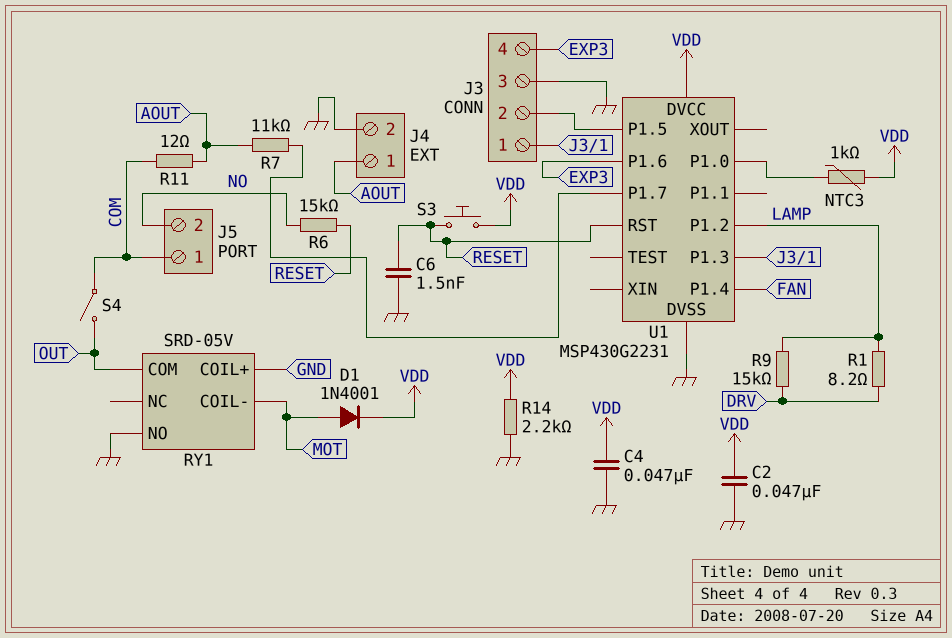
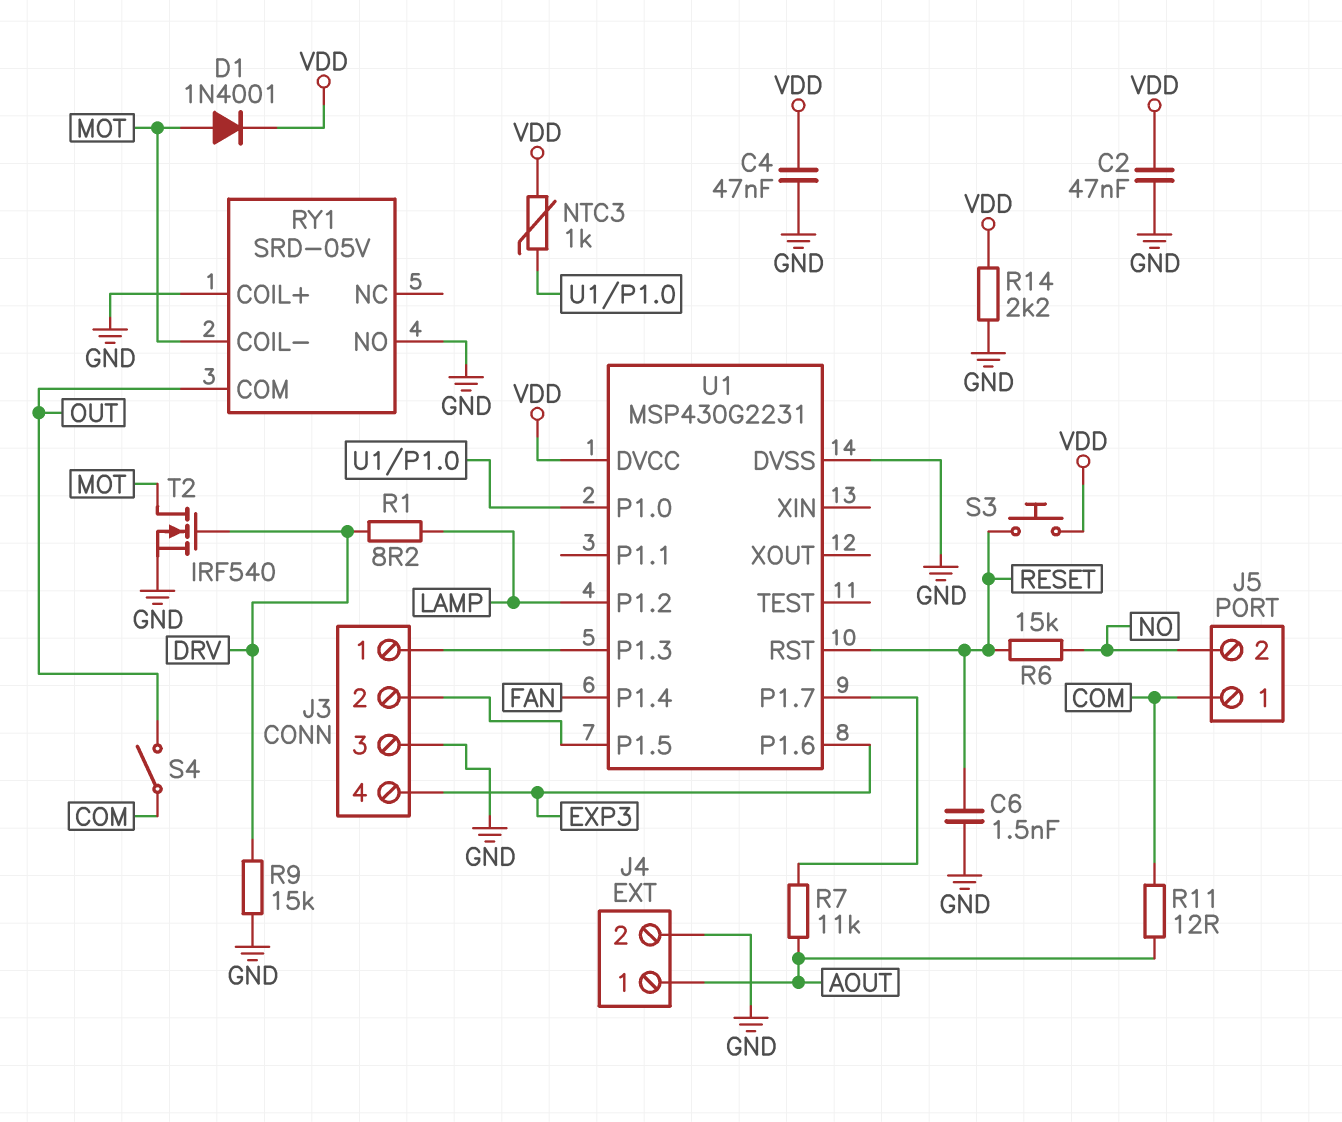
R9: 15k (DRV, LAMP) -> 15k (DRV, GND)
T2: none -> NMOS IRF540 (G DRV, D MOT, S GND)

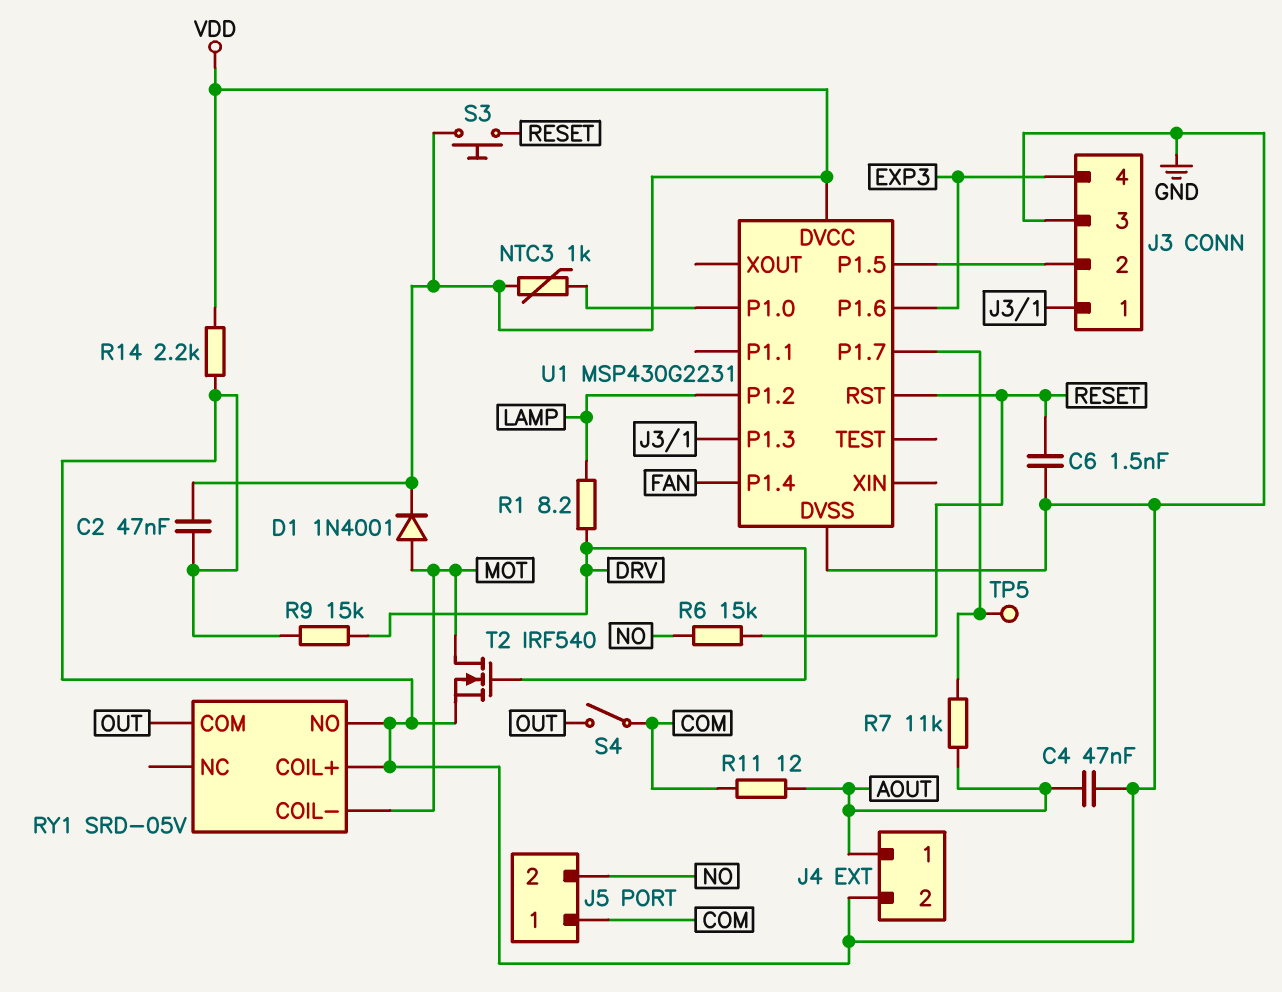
C4: 47nF (GND, VDD) -> 47nF (AOUT, GND)
TP5: none -> test point (U1/P1.7)

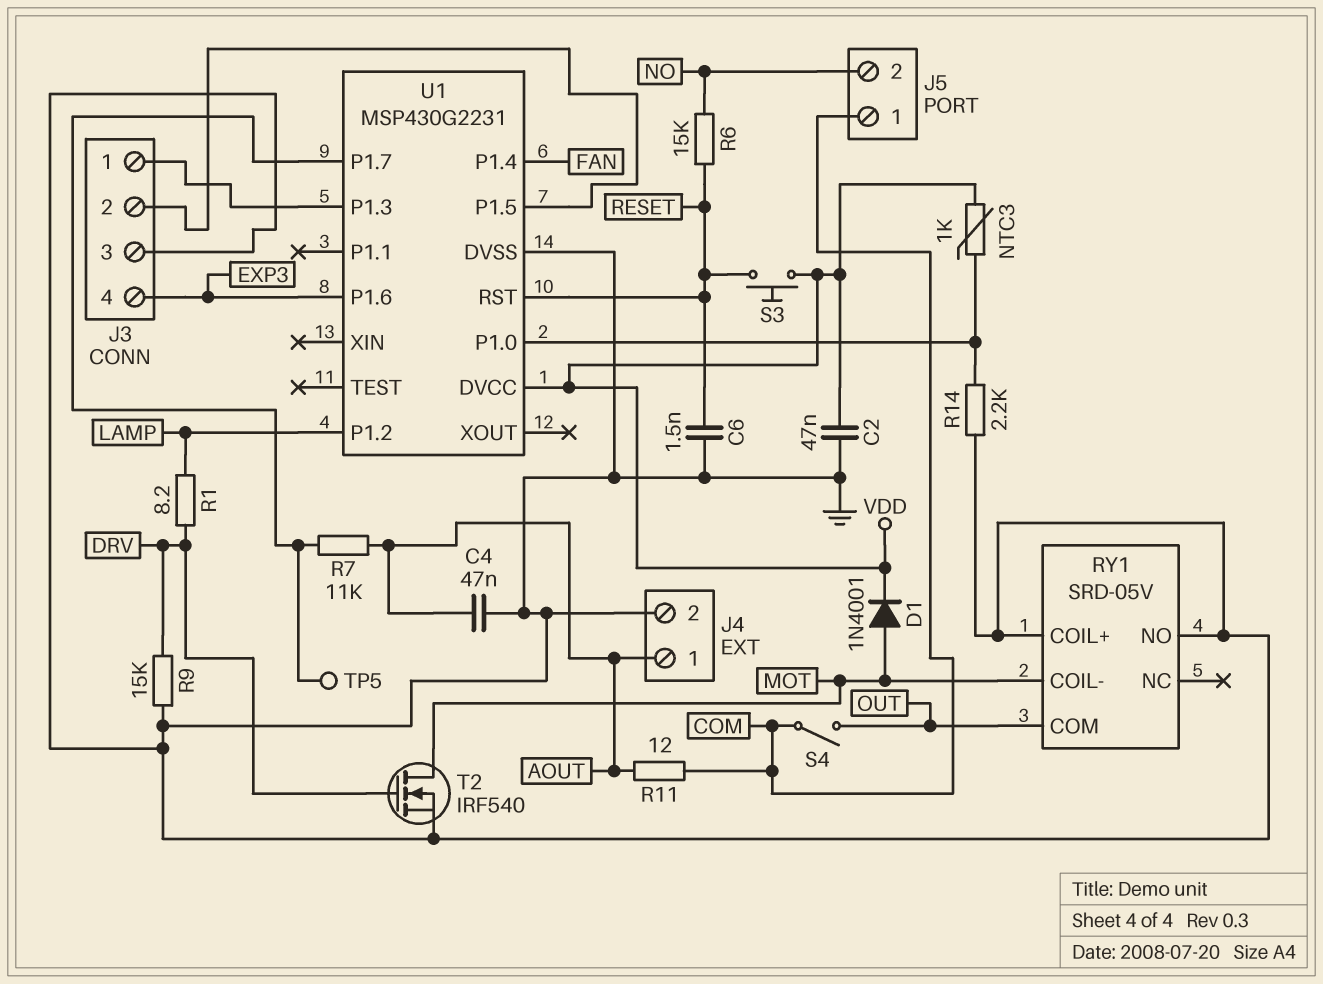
R14: 2.2k (GND, VDD) -> 2.2k (GND, U1/P1.0)

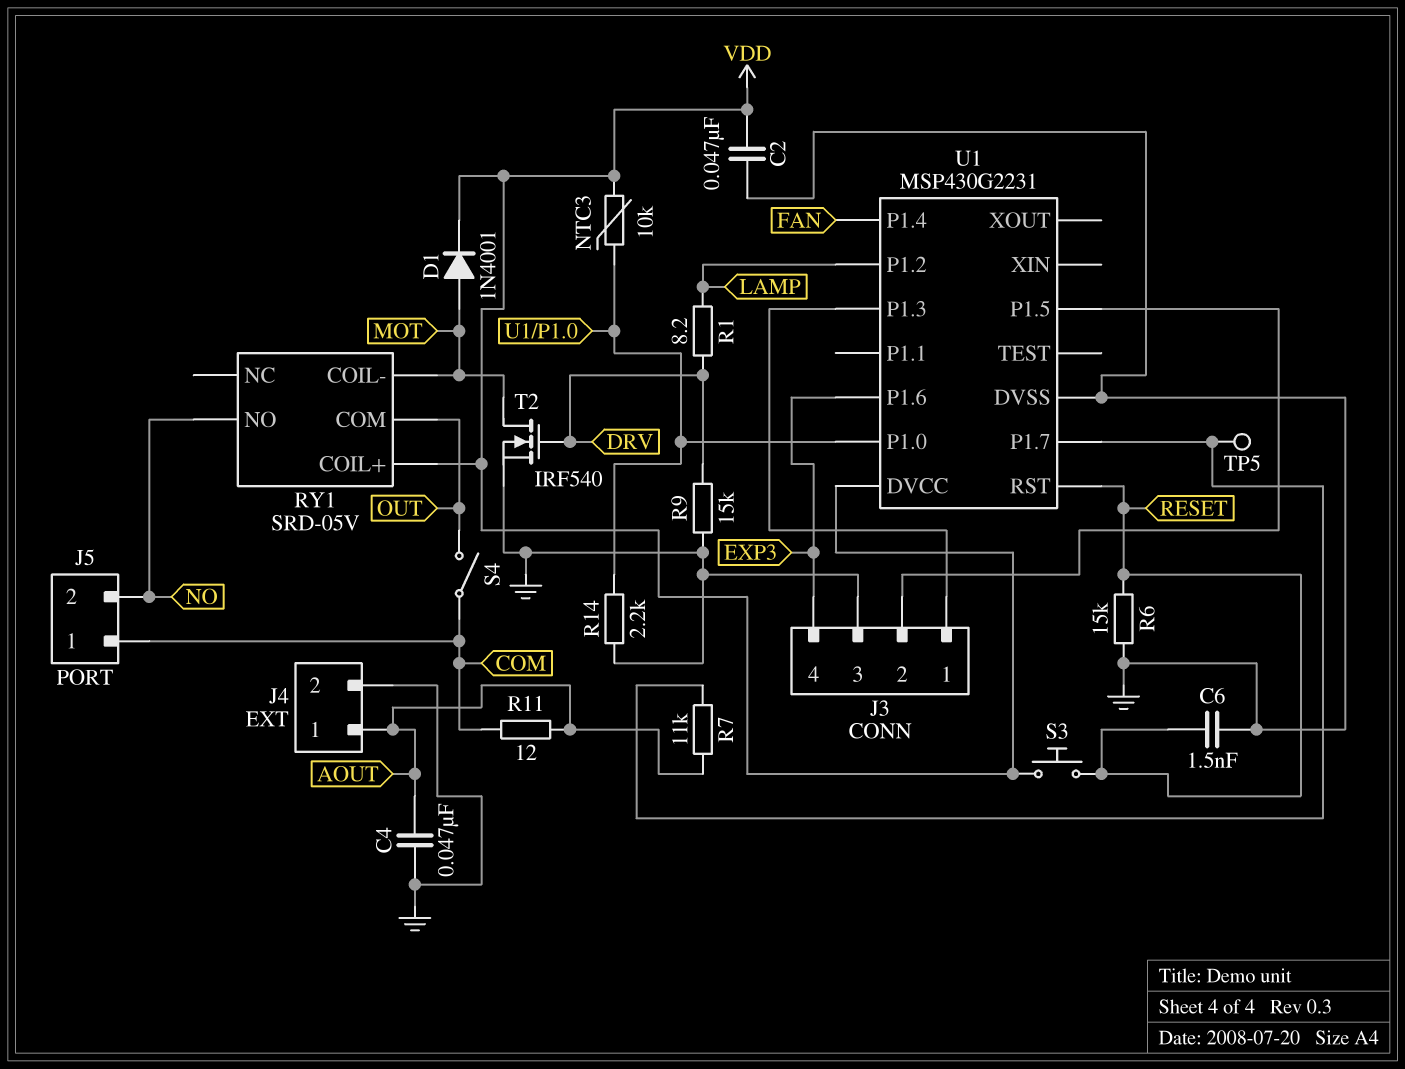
NTC3: 1k (U1/P1.0, VDD) -> 10k (U1/P1.0, VDD)
R6: 15k (NO, RESET) -> 15k (GND, RESET)
RY1 pin COIL+: GND -> VDD
RY1 pin NO: GND -> NO

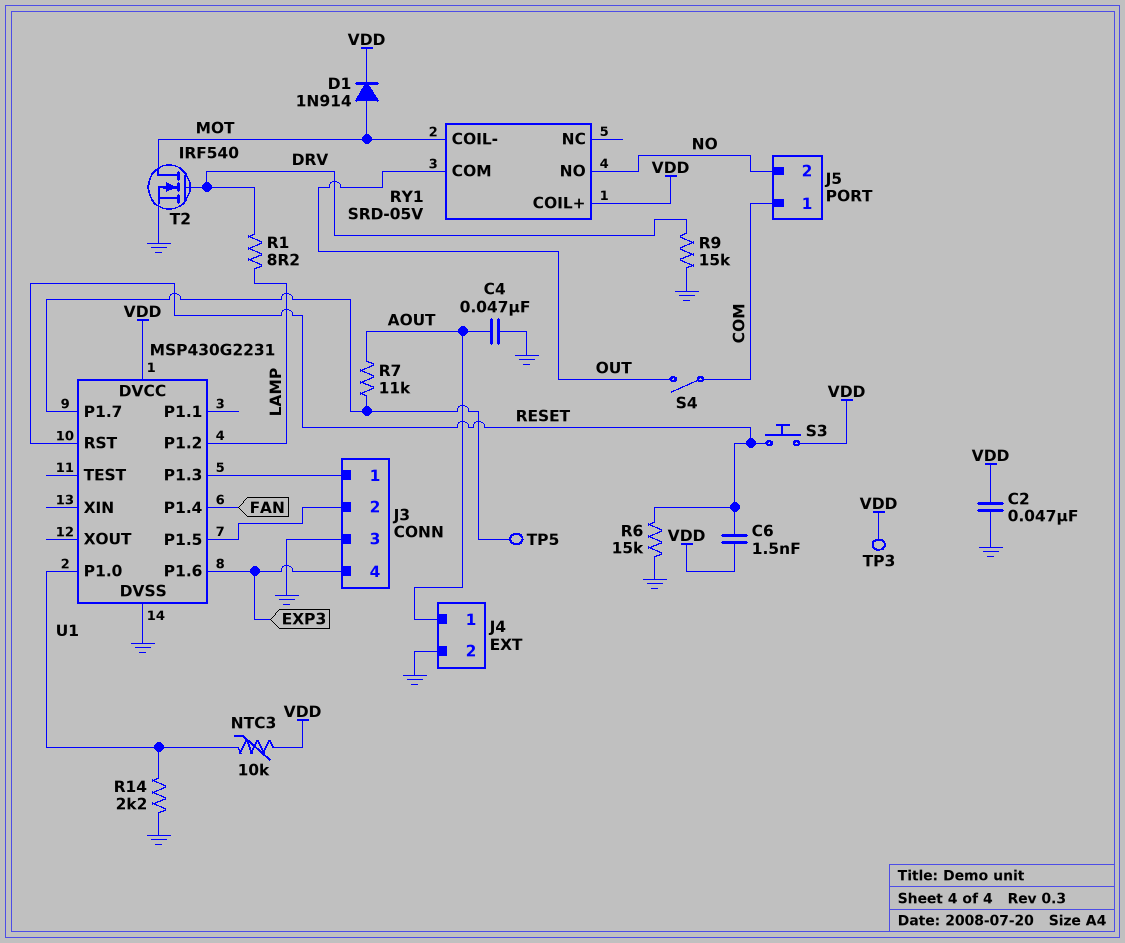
C6: 1.5nF (GND, RESET) -> 1.5nF (RESET, VDD)
D1: diode 1N4001 (A MOT, K VDD) -> diode 1N914 (A MOT, K VDD)
R11: 12 (AOUT, COM) -> none
TP3: none -> test point (VDD)

